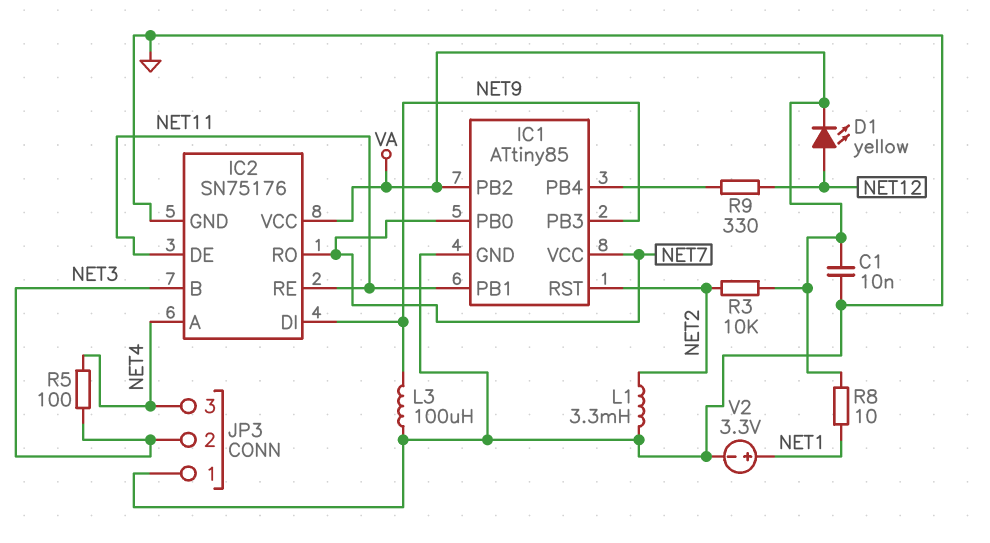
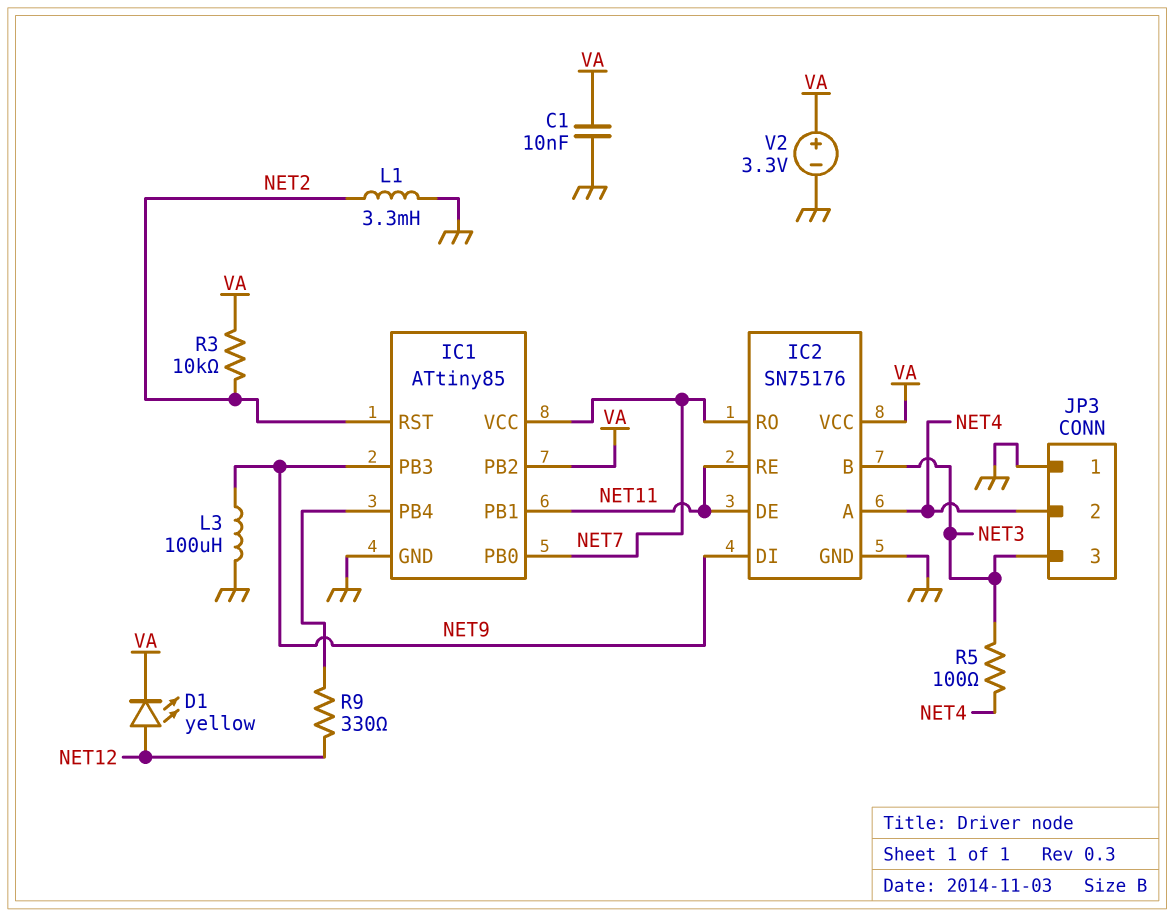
JP3 pin 2: NET3 -> NET4
JP3 pin 3: NET4 -> NET3
R8: 10 (NET1, VA) -> none
V2: 3.3V (plus NET1, minus GND) -> 3.3V (plus VA, minus GND)

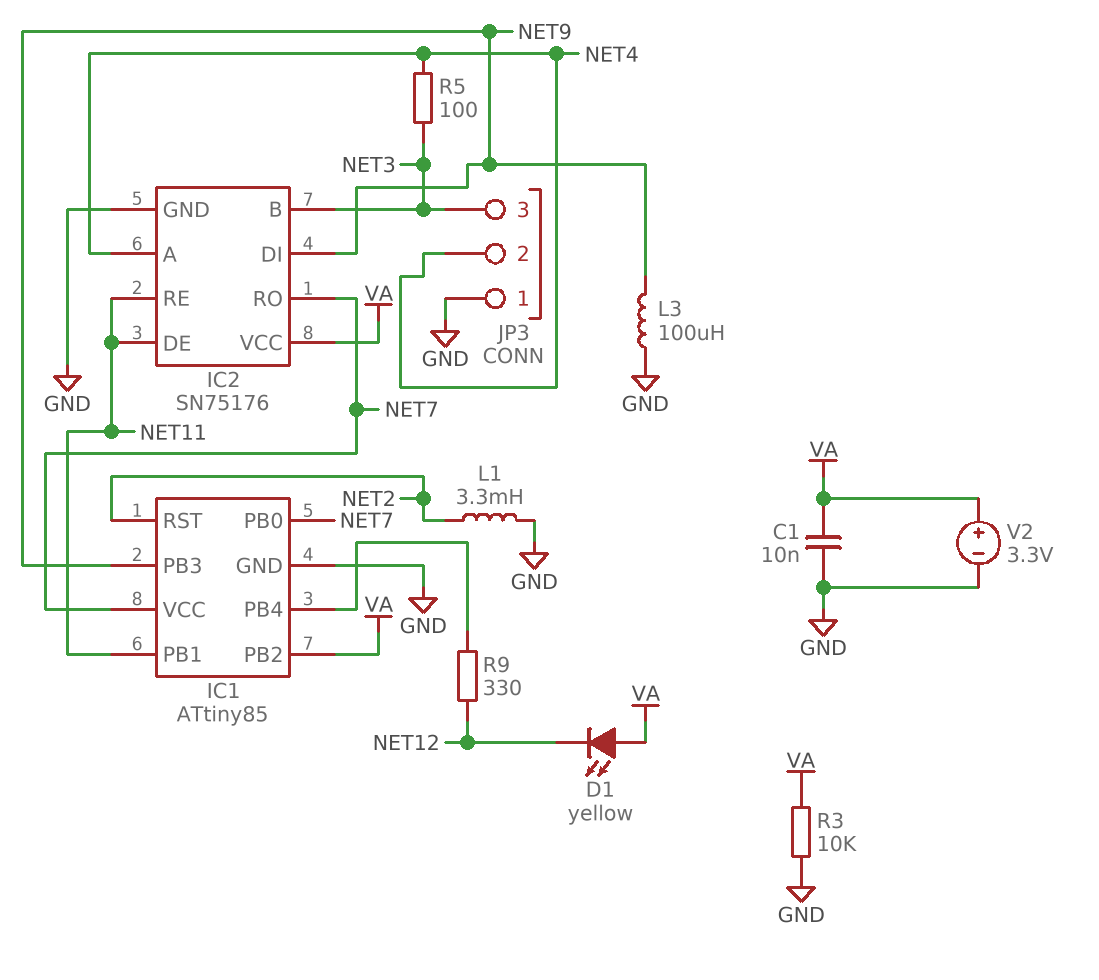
D1: LED yellow (A NET12, K VA) -> LED yellow (A VA, K NET12)
R3: 10k (NET2, VA) -> 10k (GND, VA)

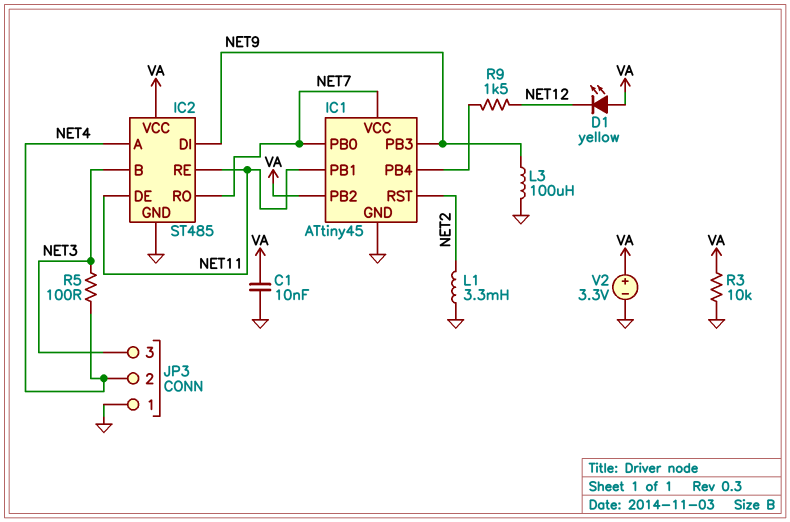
IC1: ATtiny85 -> ATtiny45
IC2: SN75176 -> ST485
R9: 330 (IC1/PB4, NET12) -> 1.5k (IC1/PB4, NET12)

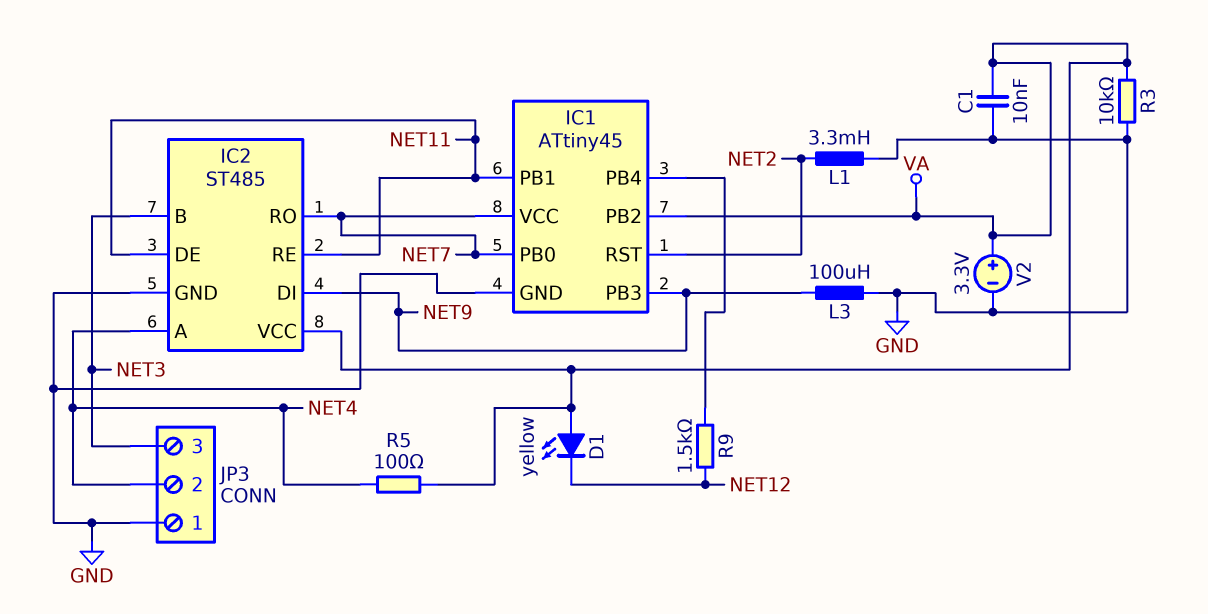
R5: 100 (NET3, NET4) -> 100 (NET4, VA)

